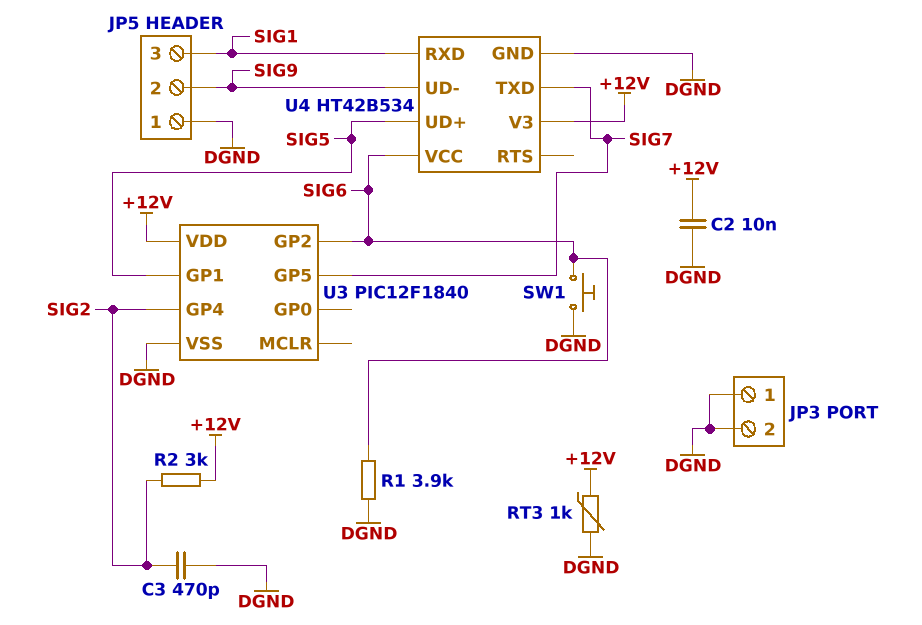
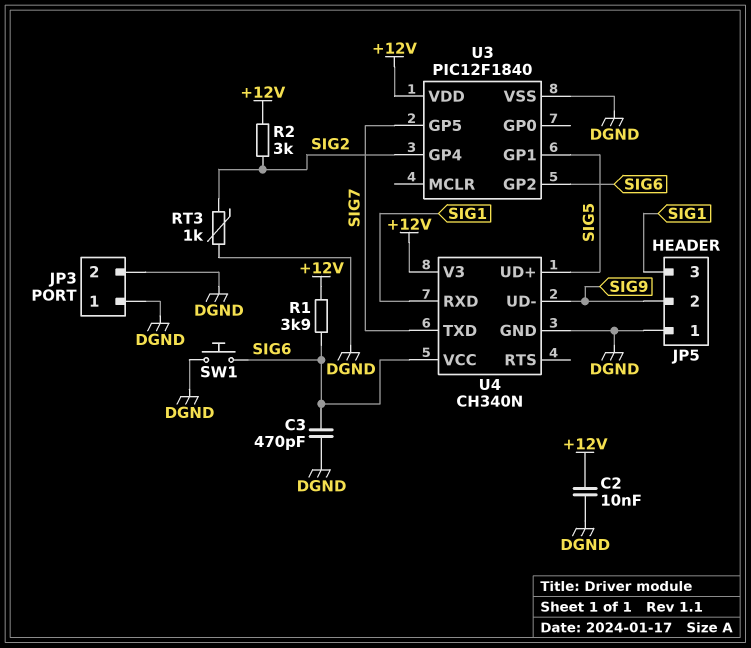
C3: 470pF (DGND, SIG2) -> 470pF (DGND, SIG6)
R1: 3.9k (DGND, SIG6) -> 3.9k (+12V, SIG6)
RT3: 1k (+12V, DGND) -> 1k (DGND, SIG2)
U4: HT42B534 -> CH340N

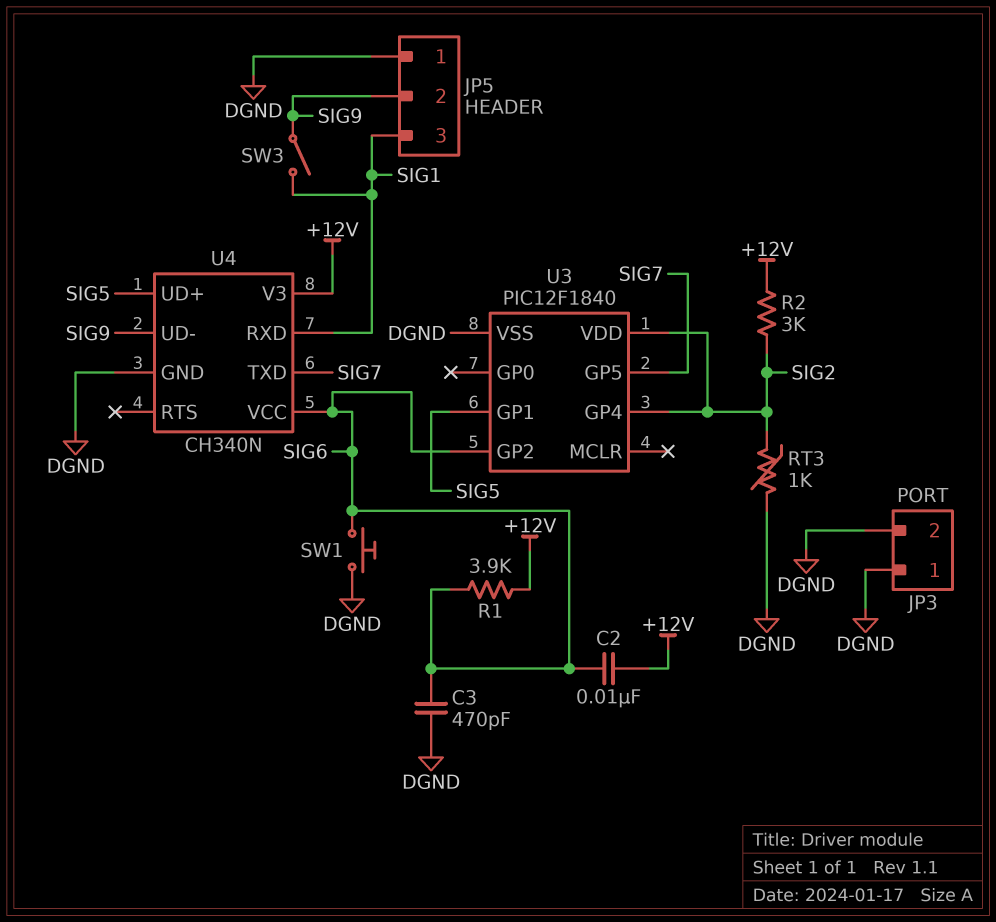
C2: 10nF (+12V, DGND) -> 10nF (+12V, SIG6)
SW3: none -> switch (SIG1, SIG9)
U3 pin VDD: +12V -> SIG2

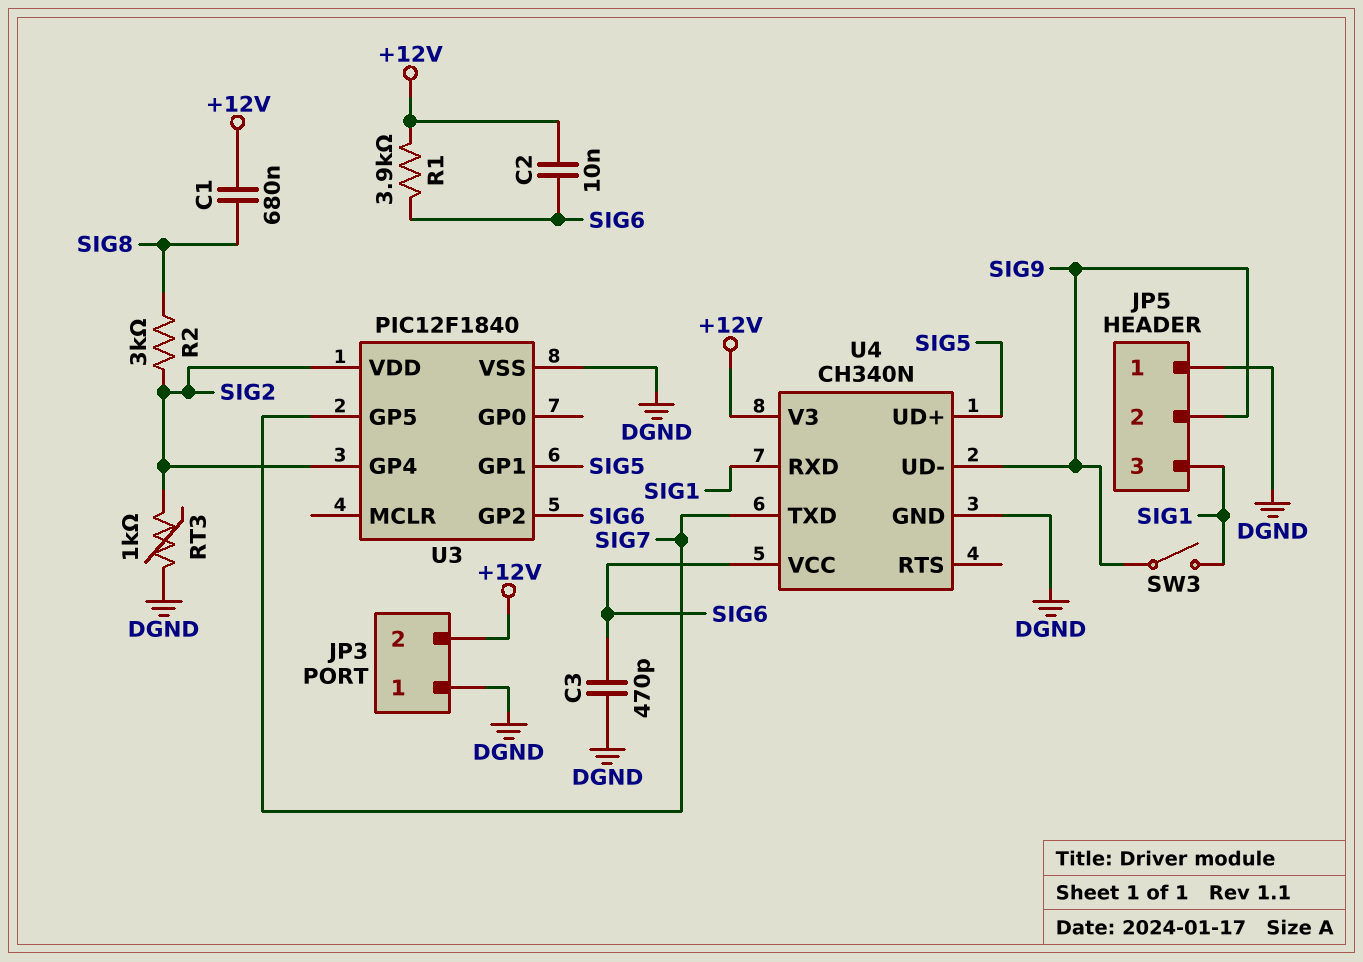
C1: none -> 680nF (+12V, SIG8)
JP3 pin 2: DGND -> +12V
R2: 3k (+12V, SIG2) -> 3k (SIG2, SIG8)
SW1: button (DGND, SIG6) -> none

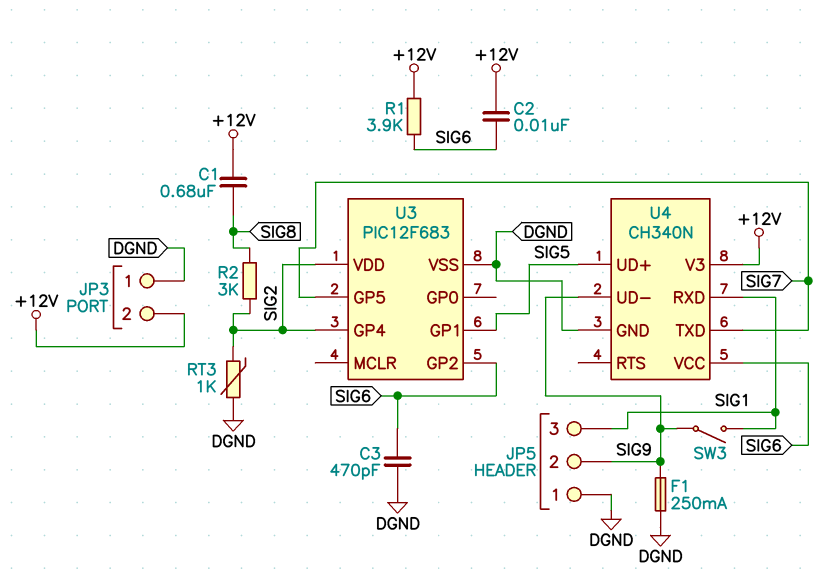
F1: none -> 250mA (DGND, SIG9)
U3: PIC12F1840 -> PIC12F683

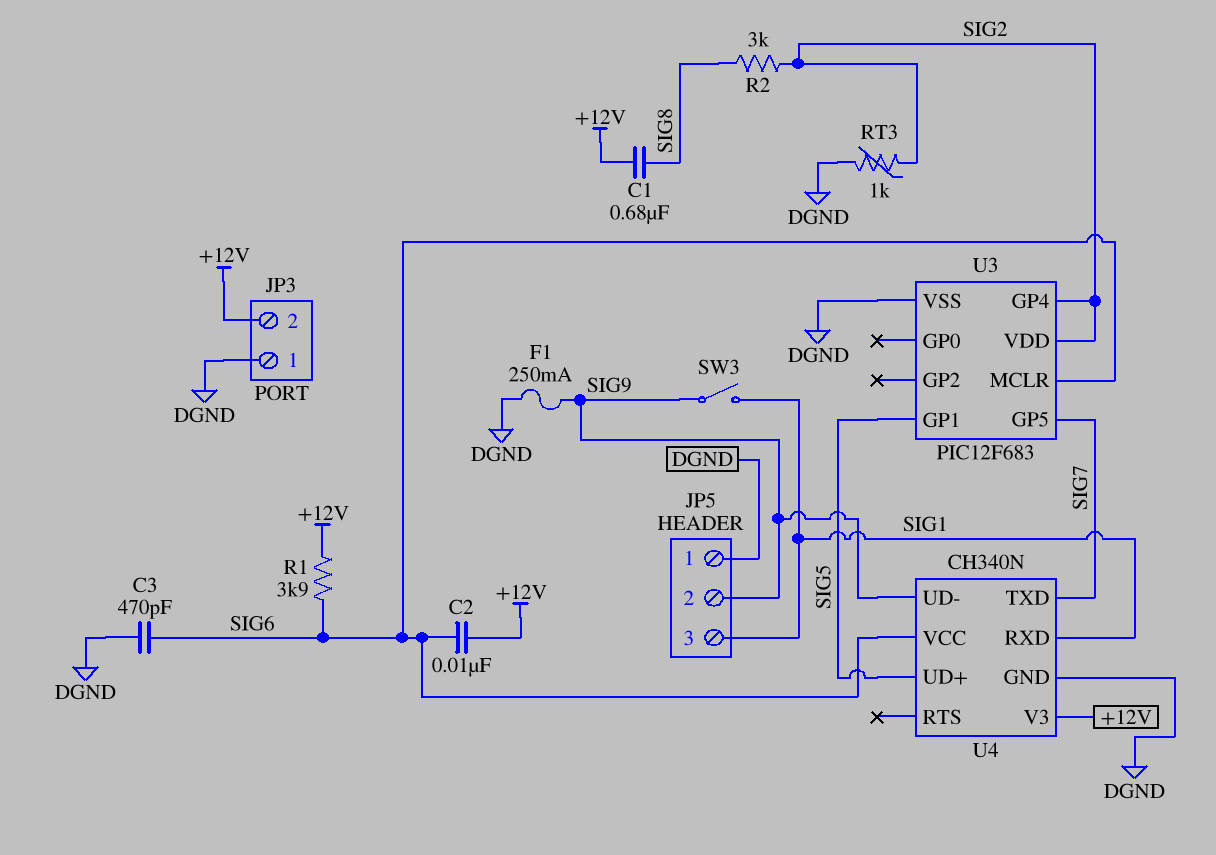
U3 pin GP2: SIG6 -> none
U3 pin MCLR: none -> SIG6

